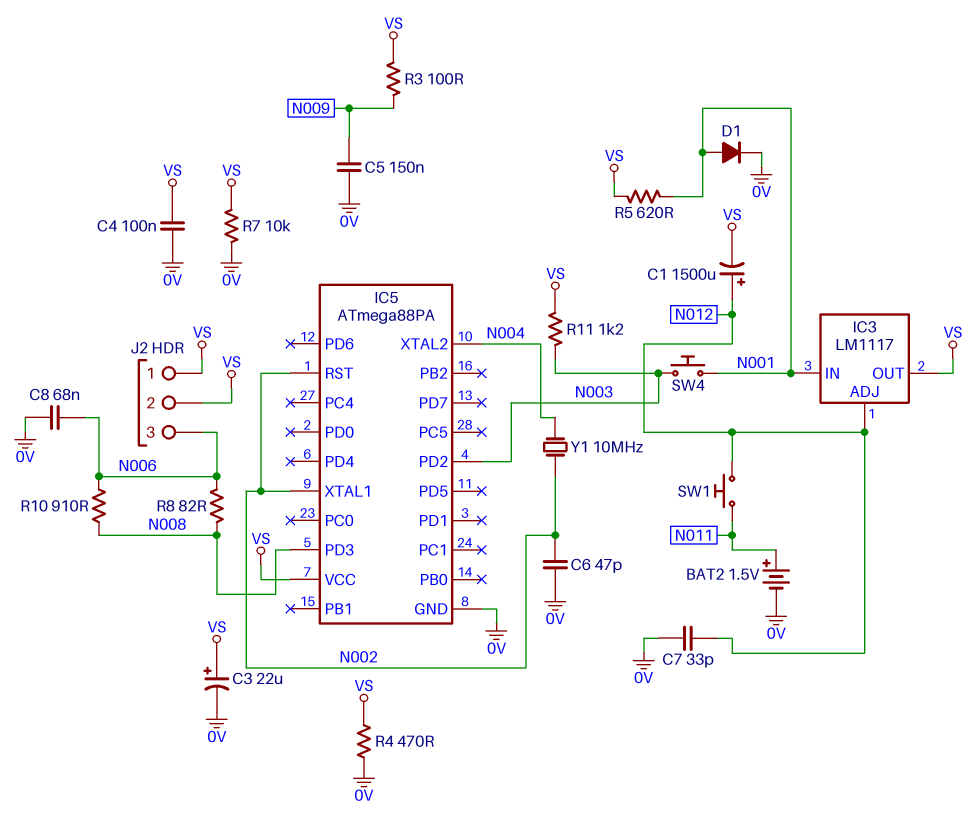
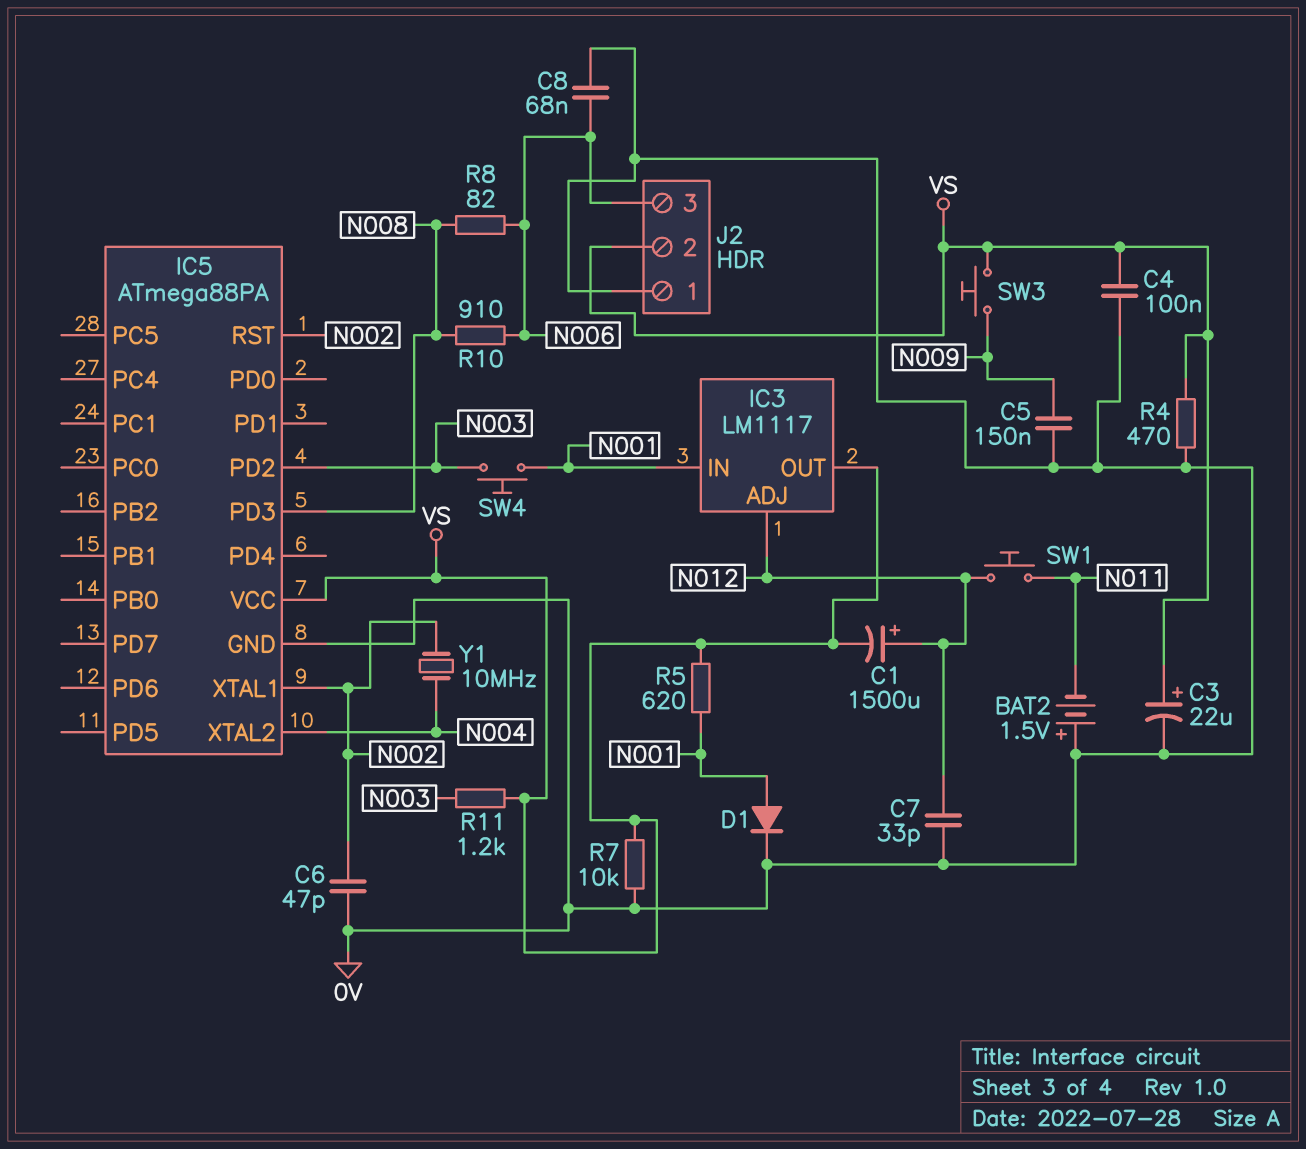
BAT2: 1.5V (plus N011, minus 0V) -> 1.5V (plus 0V, minus N011)
J2 pin 1: VS -> 0V
R3: 100 (N009, VS) -> none
SW3: none -> button (N009, VS)

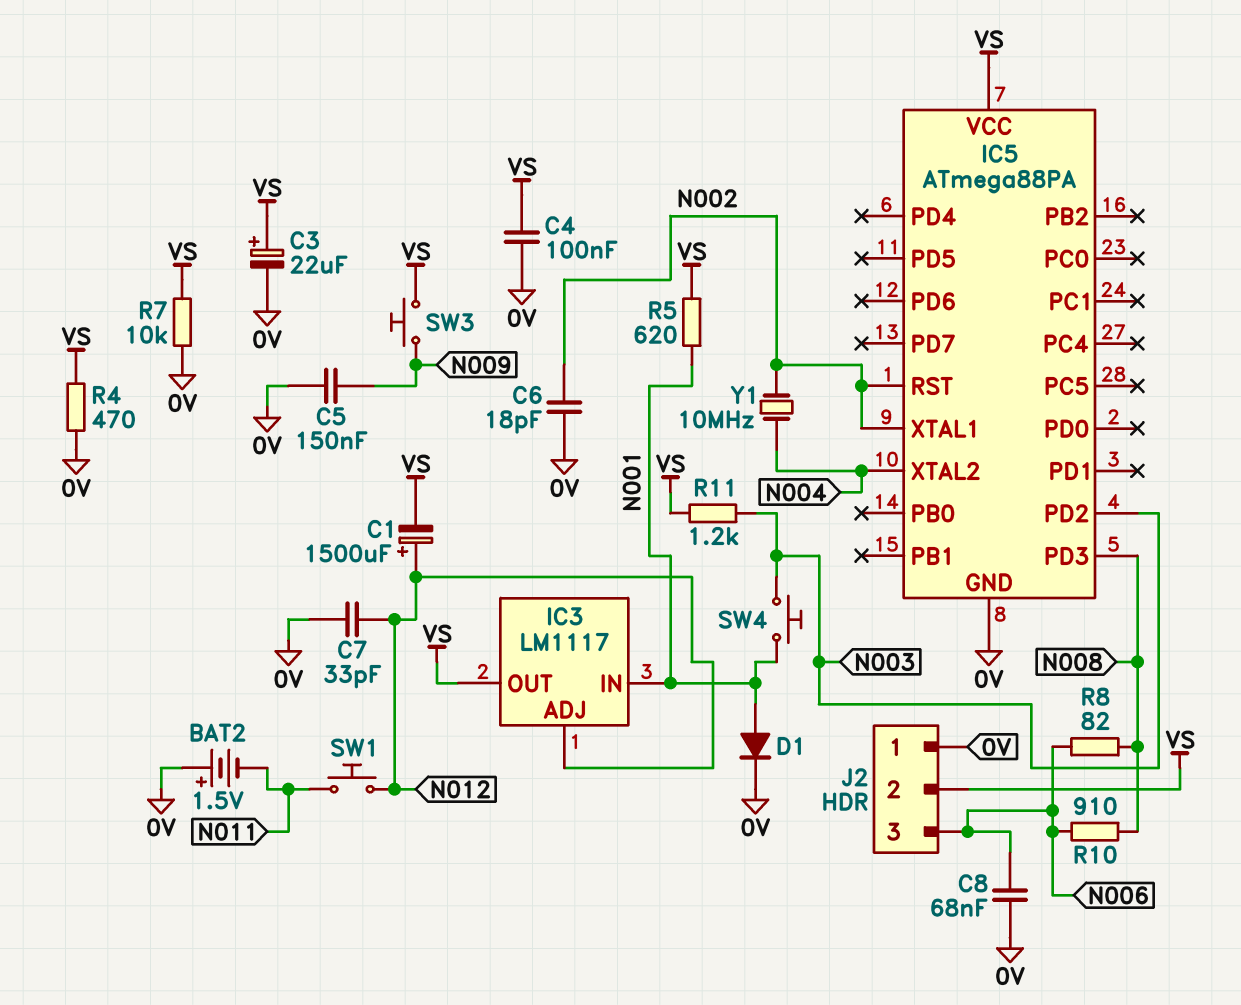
C6: 47pF (0V, N002) -> 18pF (0V, N002)

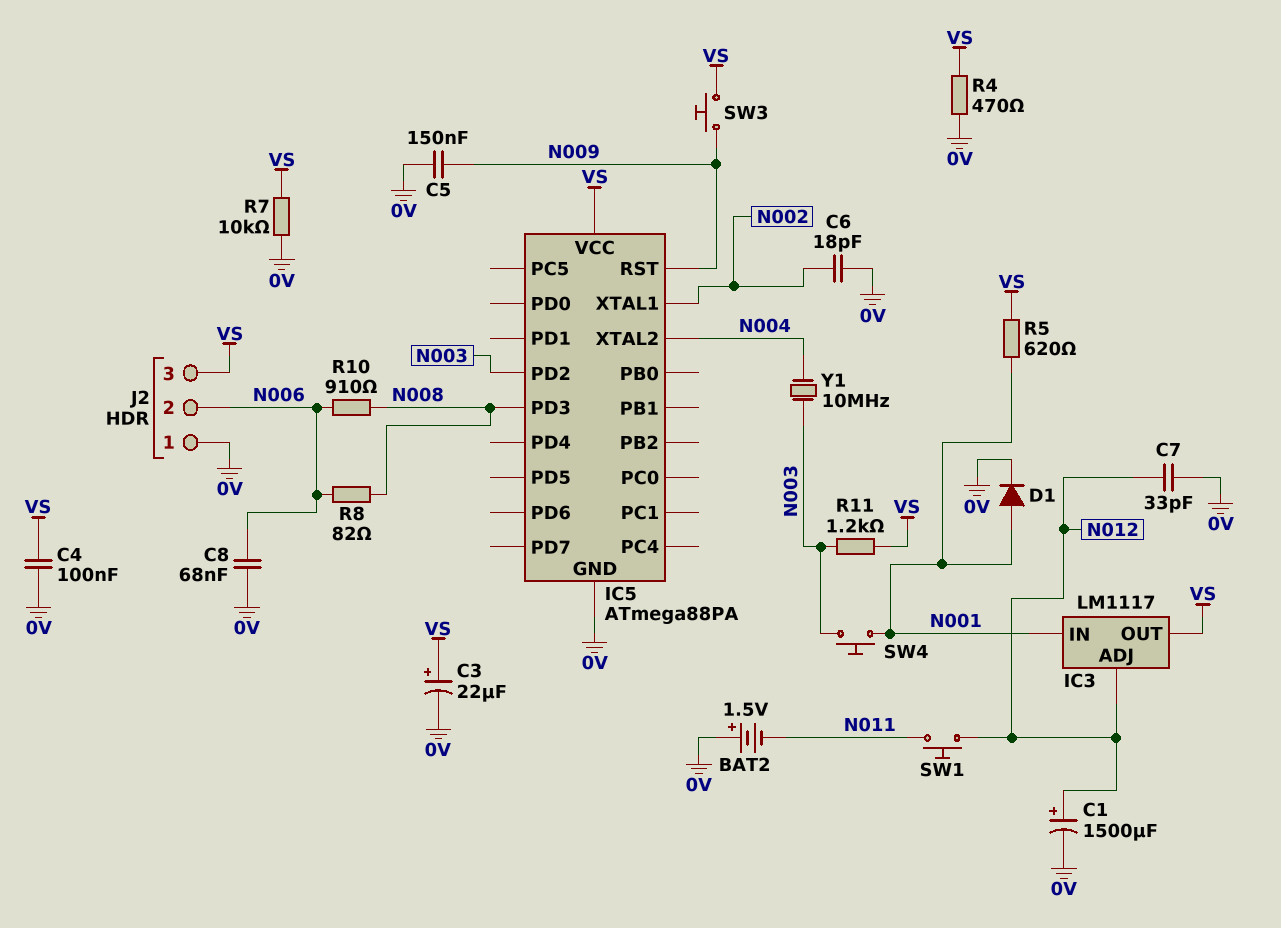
C1: 1500uF (plus N012, minus VS) -> 1500uF (plus N012, minus 0V)
IC5 pin RST: N002 -> N009
J2 pin 2: VS -> N006
J2 pin 3: N006 -> VS
Y1: 10MHz (N002, N004) -> 10MHz (N003, N004)

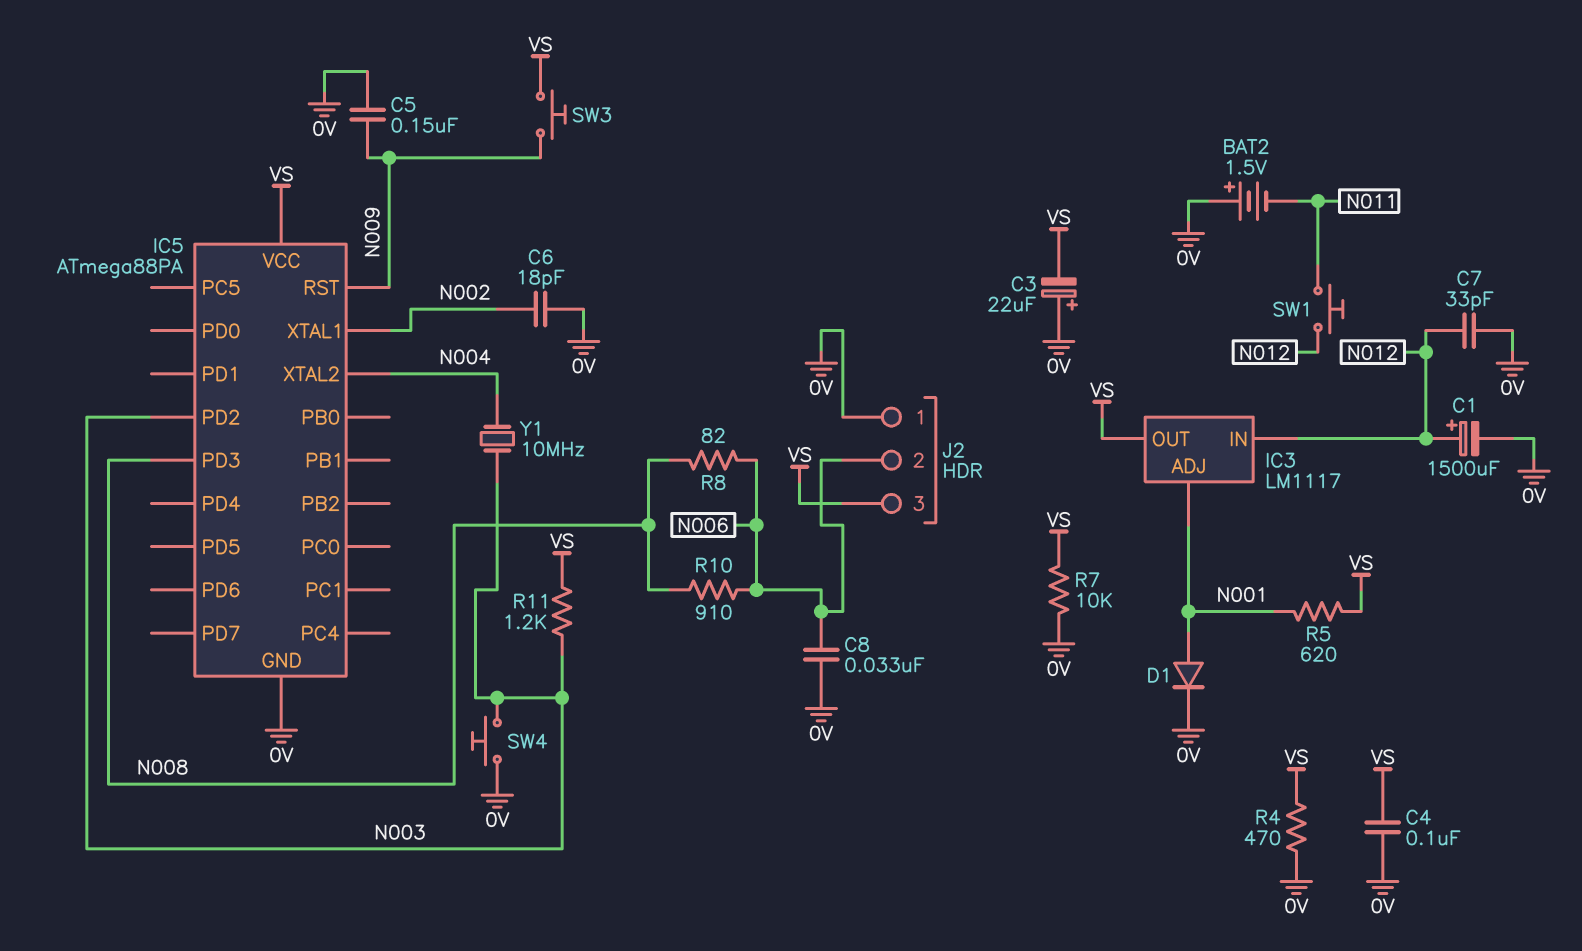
C3: 22uF (plus VS, minus 0V) -> 22uF (plus 0V, minus VS)
C8: 68nF (0V, N006) -> 33nF (0V, N006)
IC3 pin ADJ: N012 -> N001
IC3 pin IN: N001 -> N012
SW4: button (N001, N003) -> button (0V, N003)

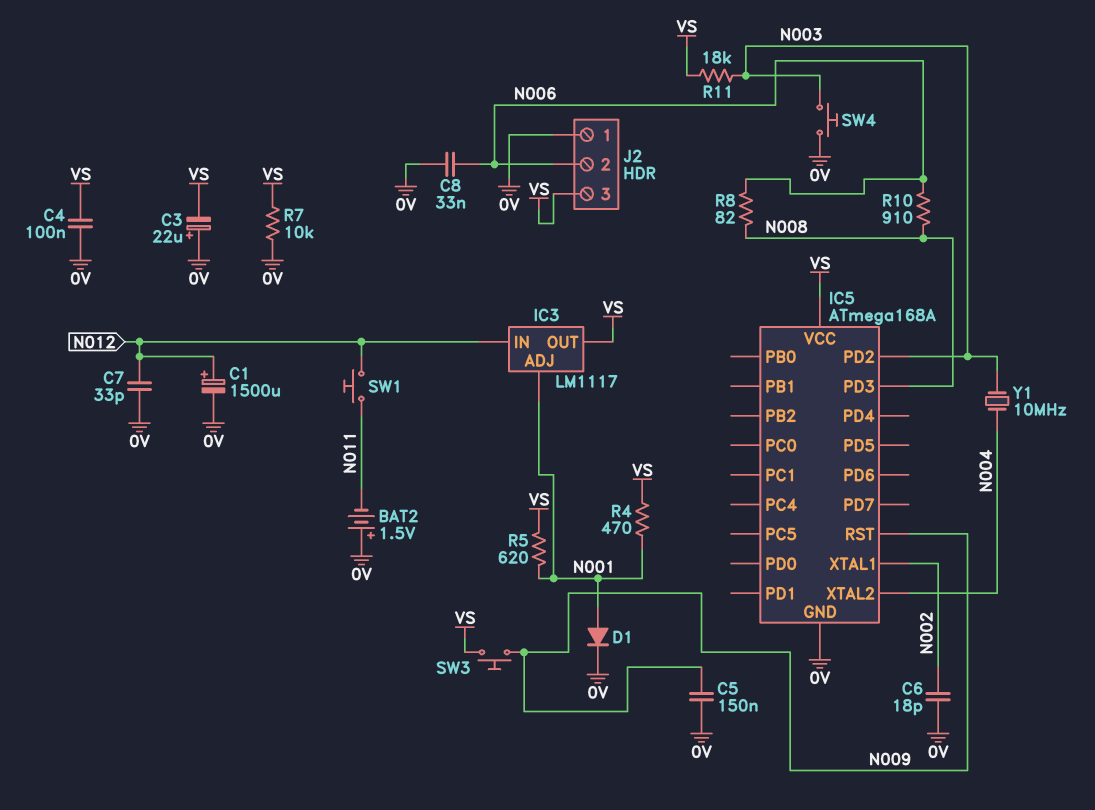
IC5: ATmega88PA -> ATmega168A
R4: 470 (0V, VS) -> 470 (N001, VS)
R11: 1.2k (N003, VS) -> 18k (N003, VS)

